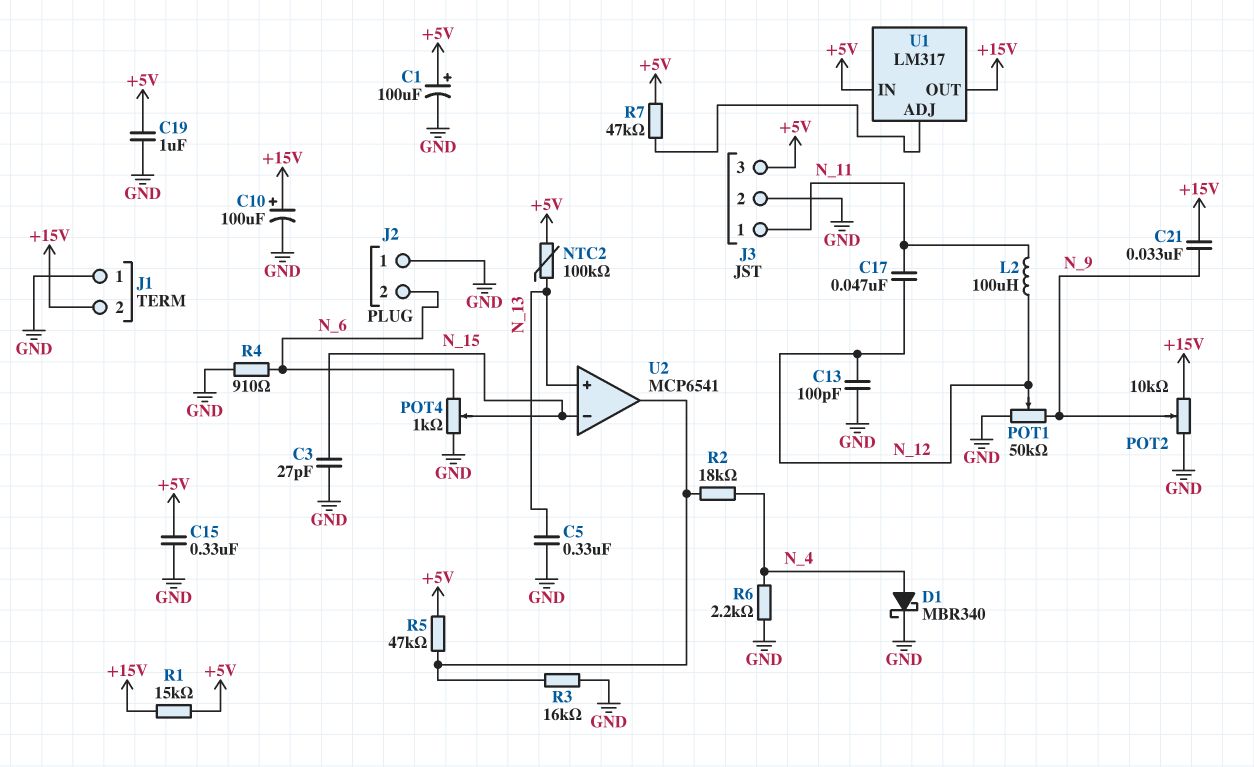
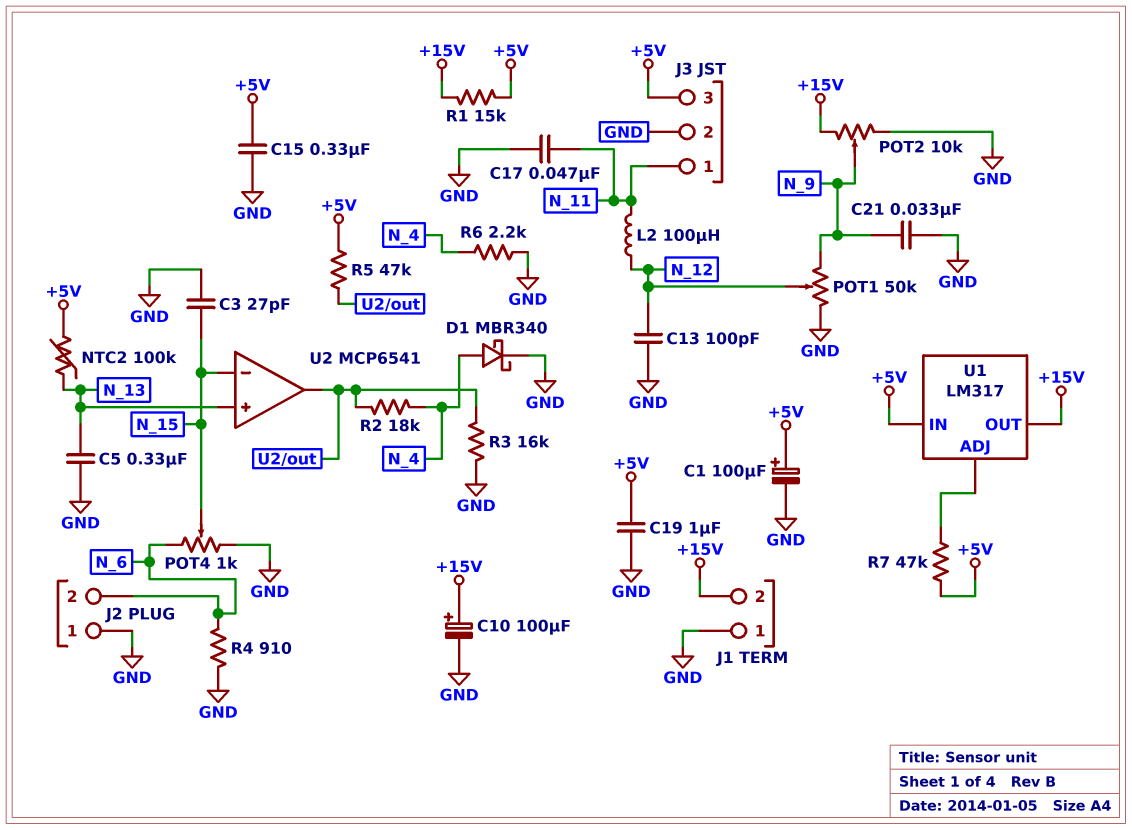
C17: 47nF (N_11, N_12) -> 47nF (GND, N_11)
C21: 33nF (+15V, N_9) -> 33nF (GND, N_9)

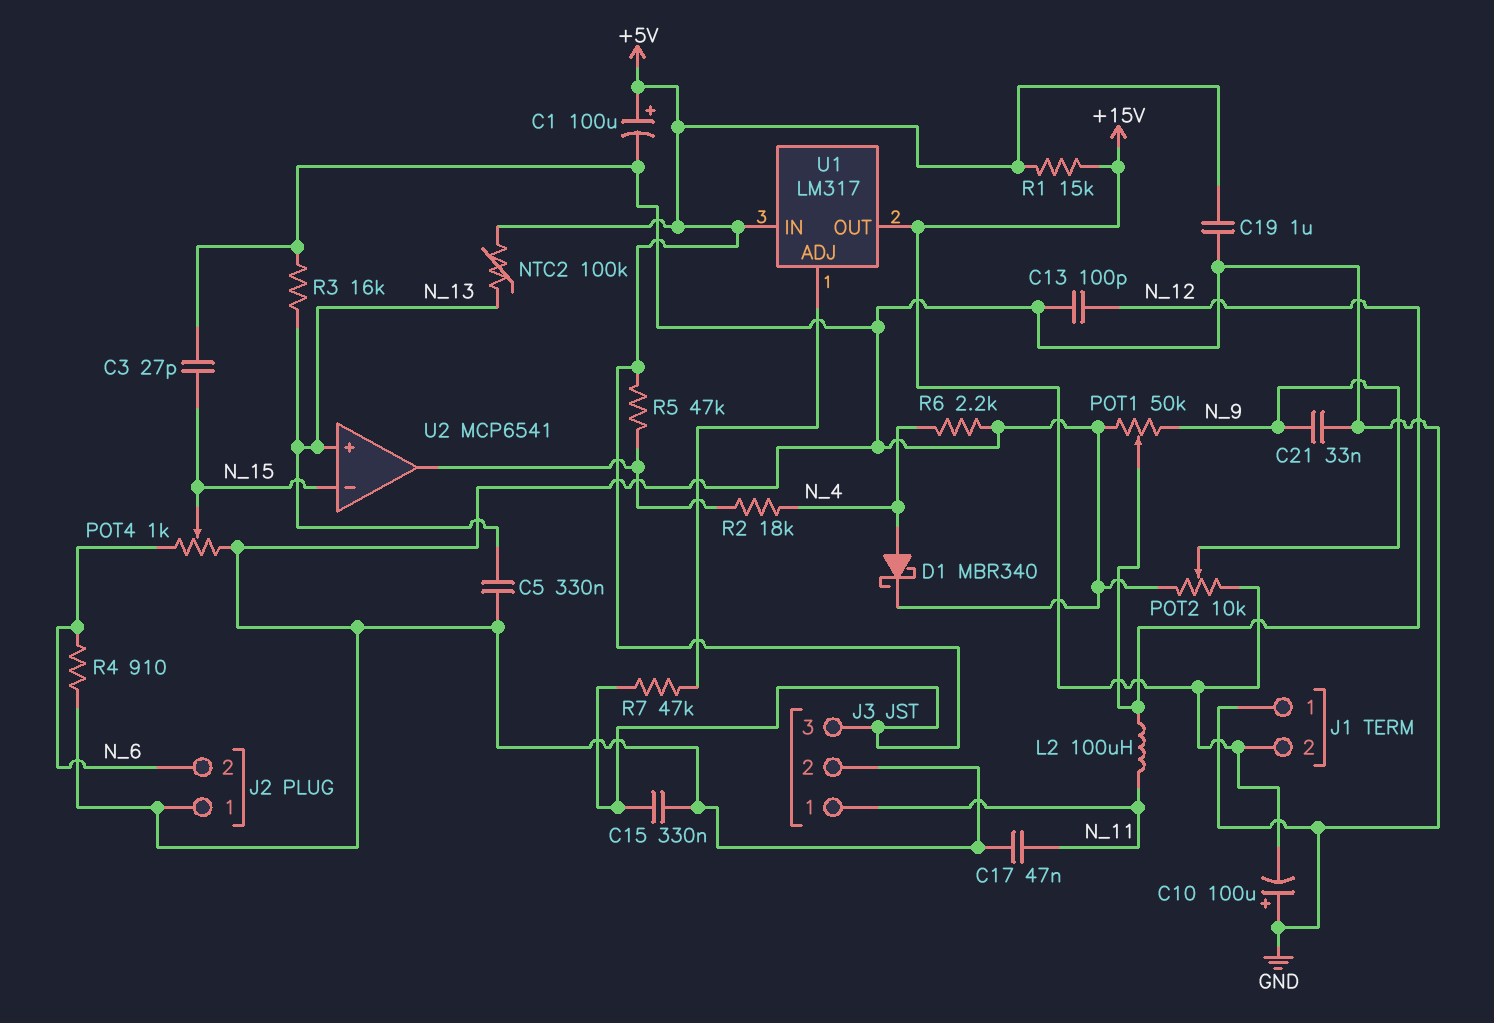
C10: 100uF (plus +15V, minus GND) -> 100uF (plus GND, minus +15V)
R3: 16k (GND, U2/out) -> 16k (GND, N_13)

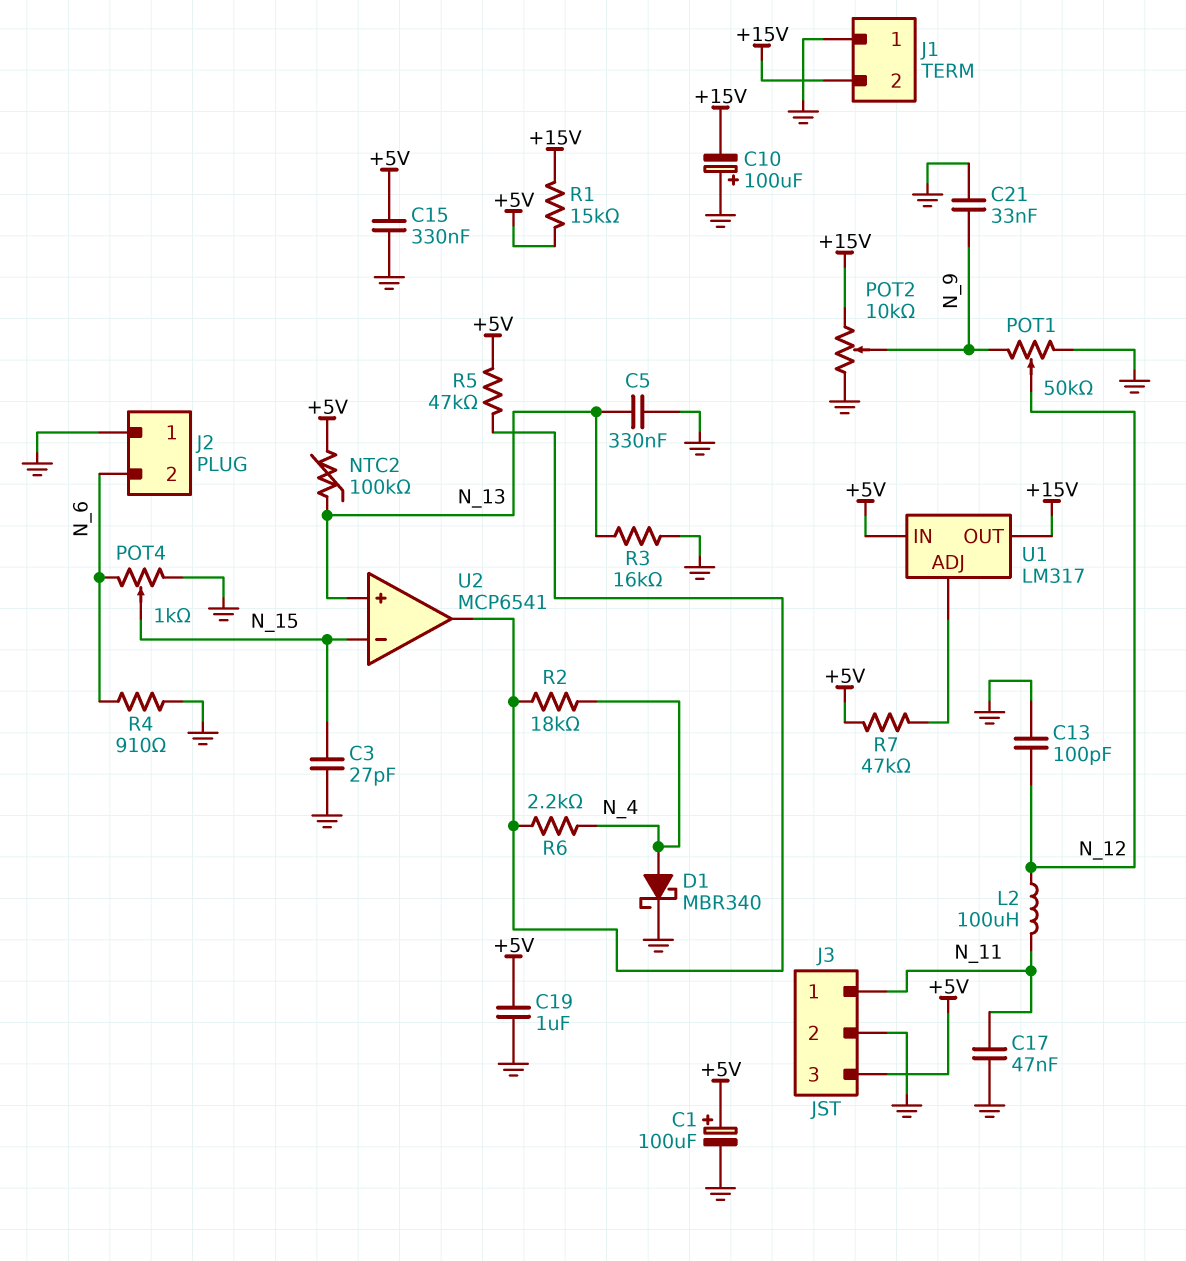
R6: 2.2k (GND, N_4) -> 2.2k (N_4, U2/out)

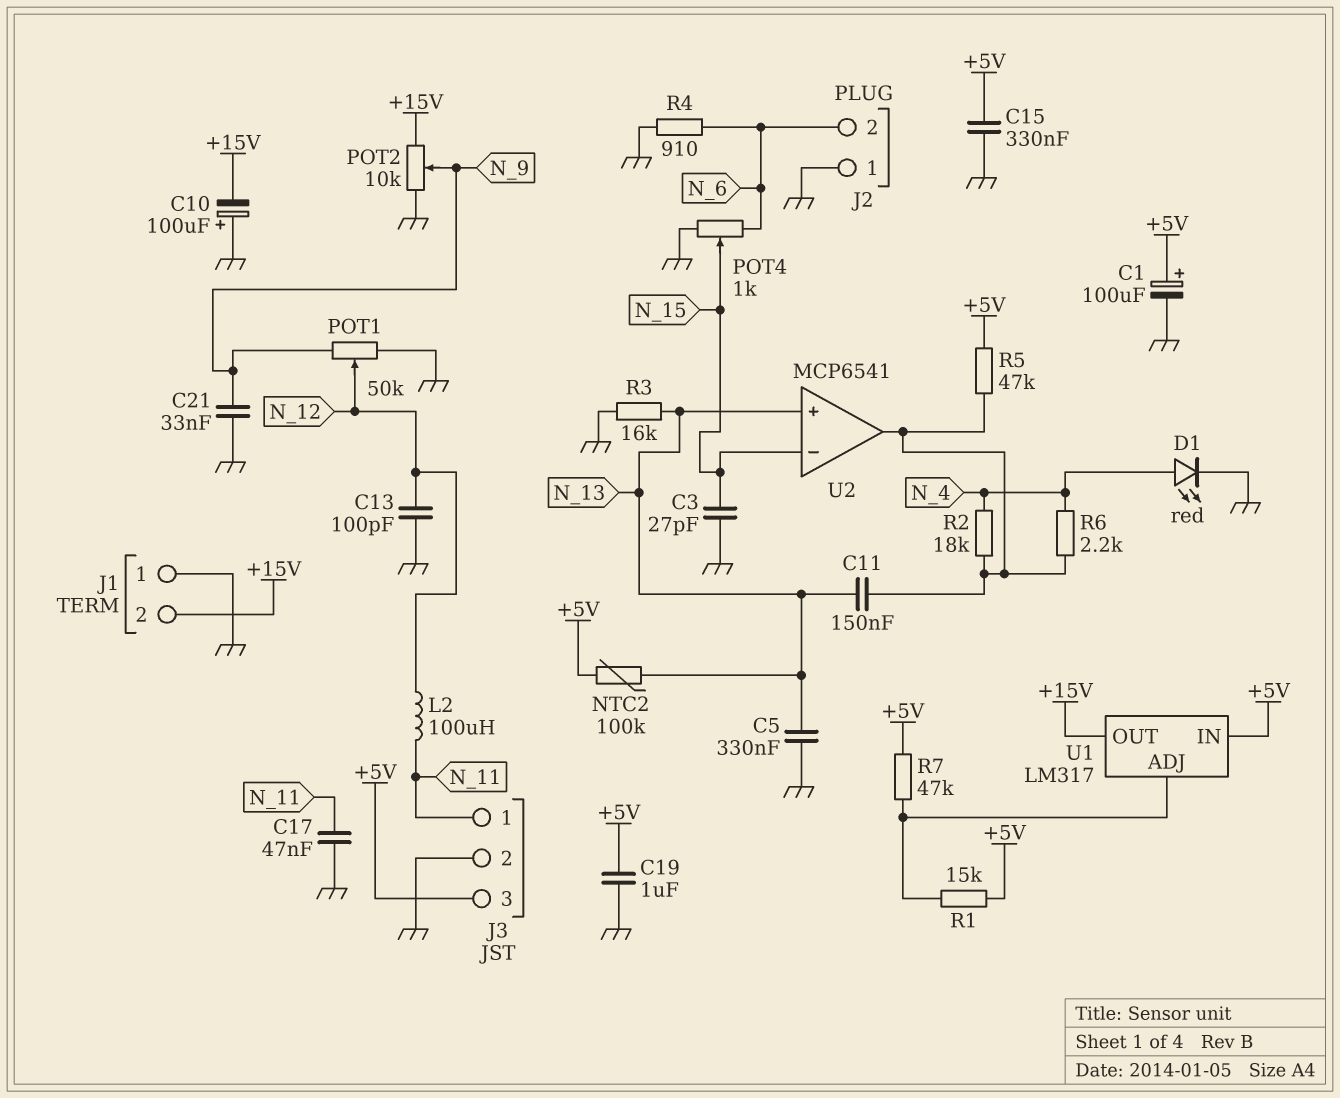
C11: none -> 150nF (N_13, U2/out)
D1: schottky MBR340 (A N_4, K GND) -> LED red (A N_4, K GND)
R1: 15k (+5V, +15V) -> 15k (+5V, U1/ADJ)

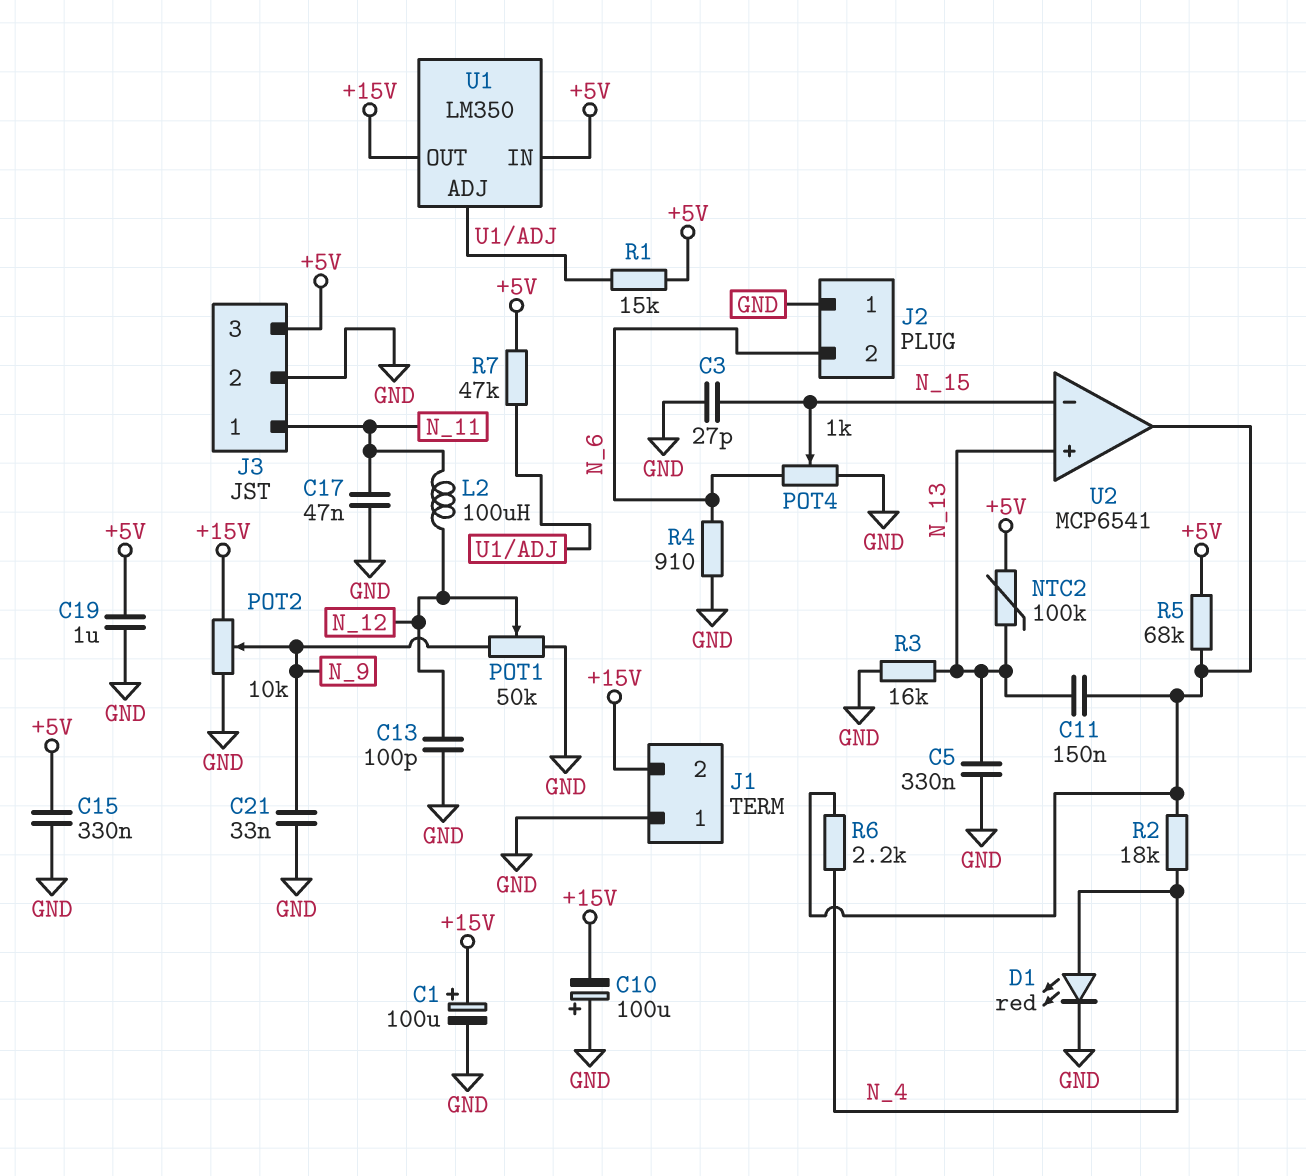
C1: 100uF (plus +5V, minus GND) -> 100uF (plus +15V, minus GND)
R5: 47k (+5V, U2/out) -> 68k (+5V, U2/out)
U1: LM317 -> LM350

